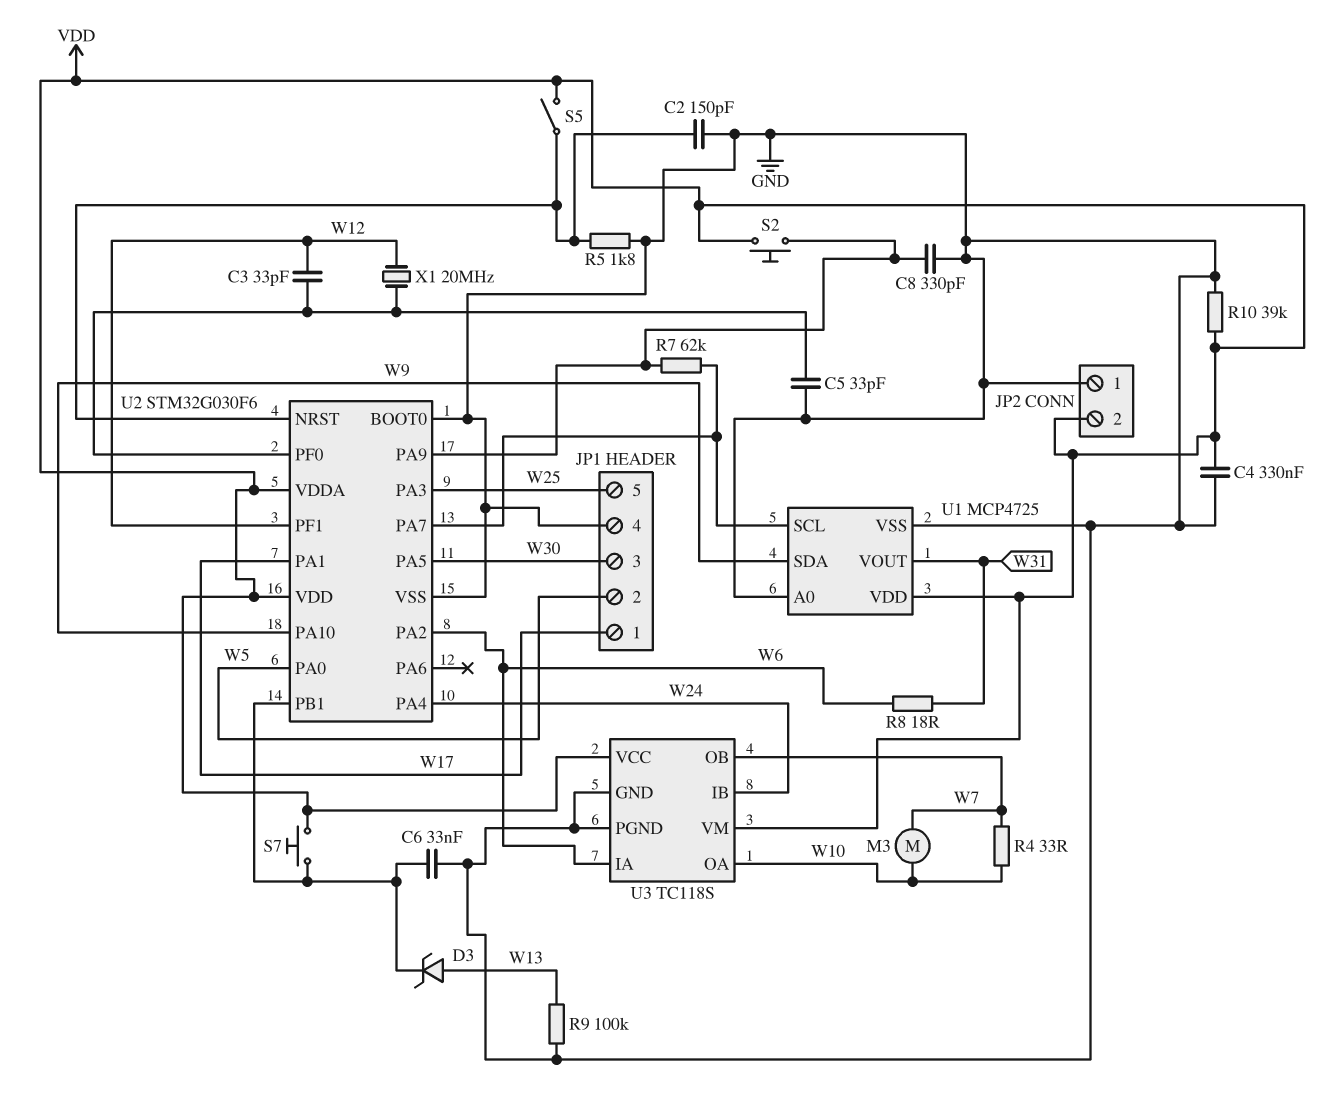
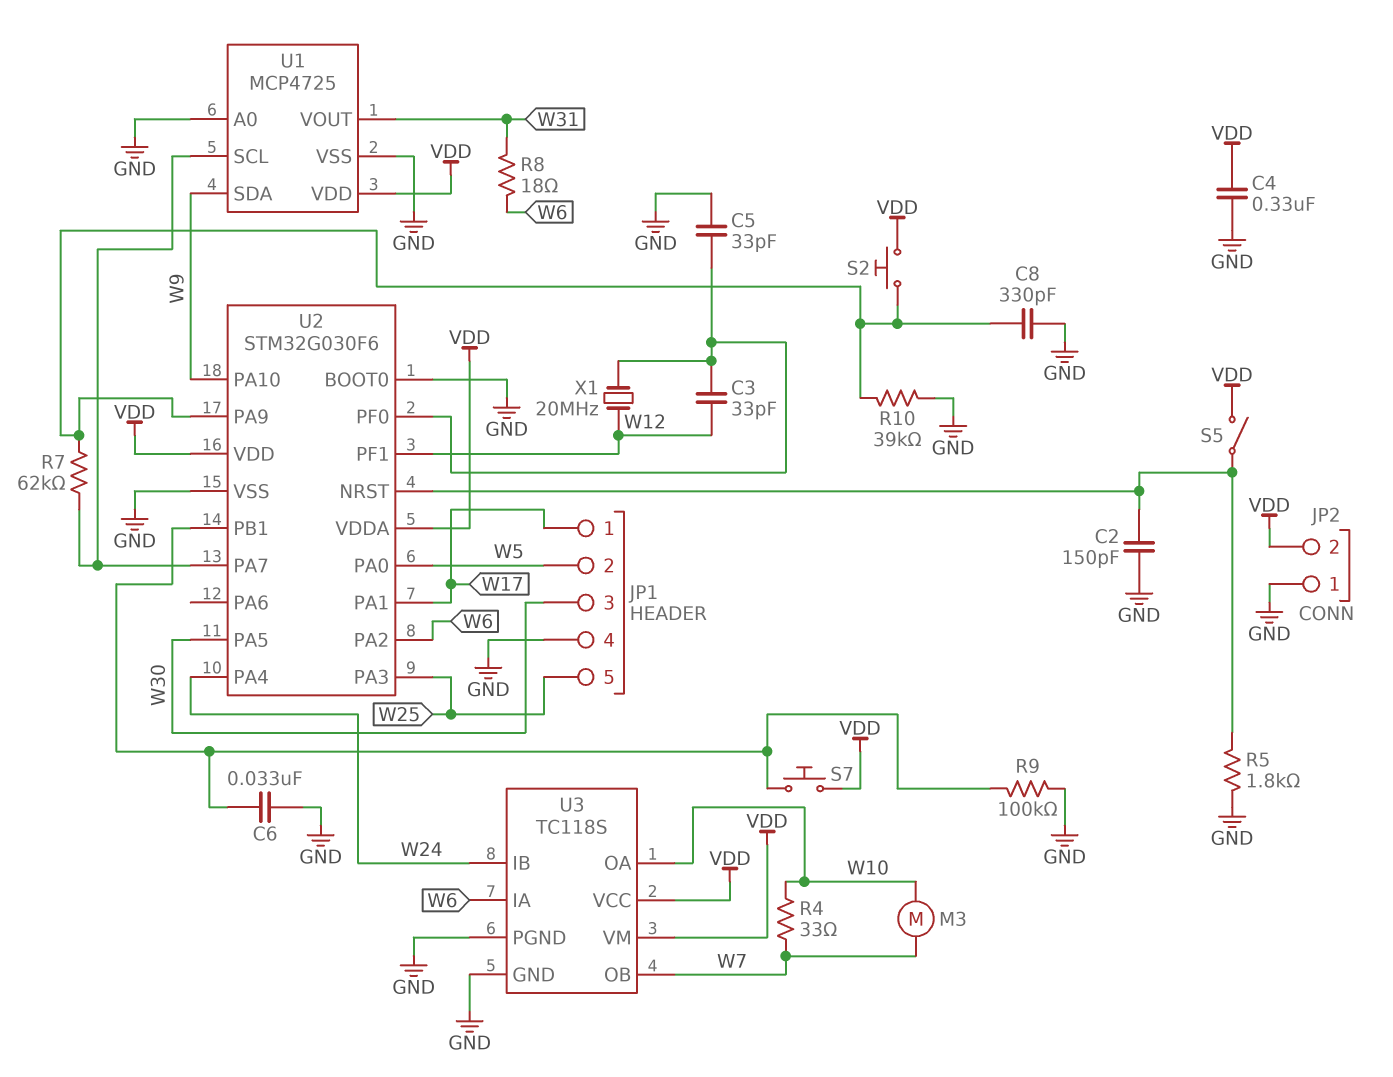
D3: zener (A W13, K U2/PB1) -> none
R9: 100k (GND, W13) -> 100k (GND, U2/PB1)
R10: 39k (GND, VDD) -> 39k (GND, U2/PA9)

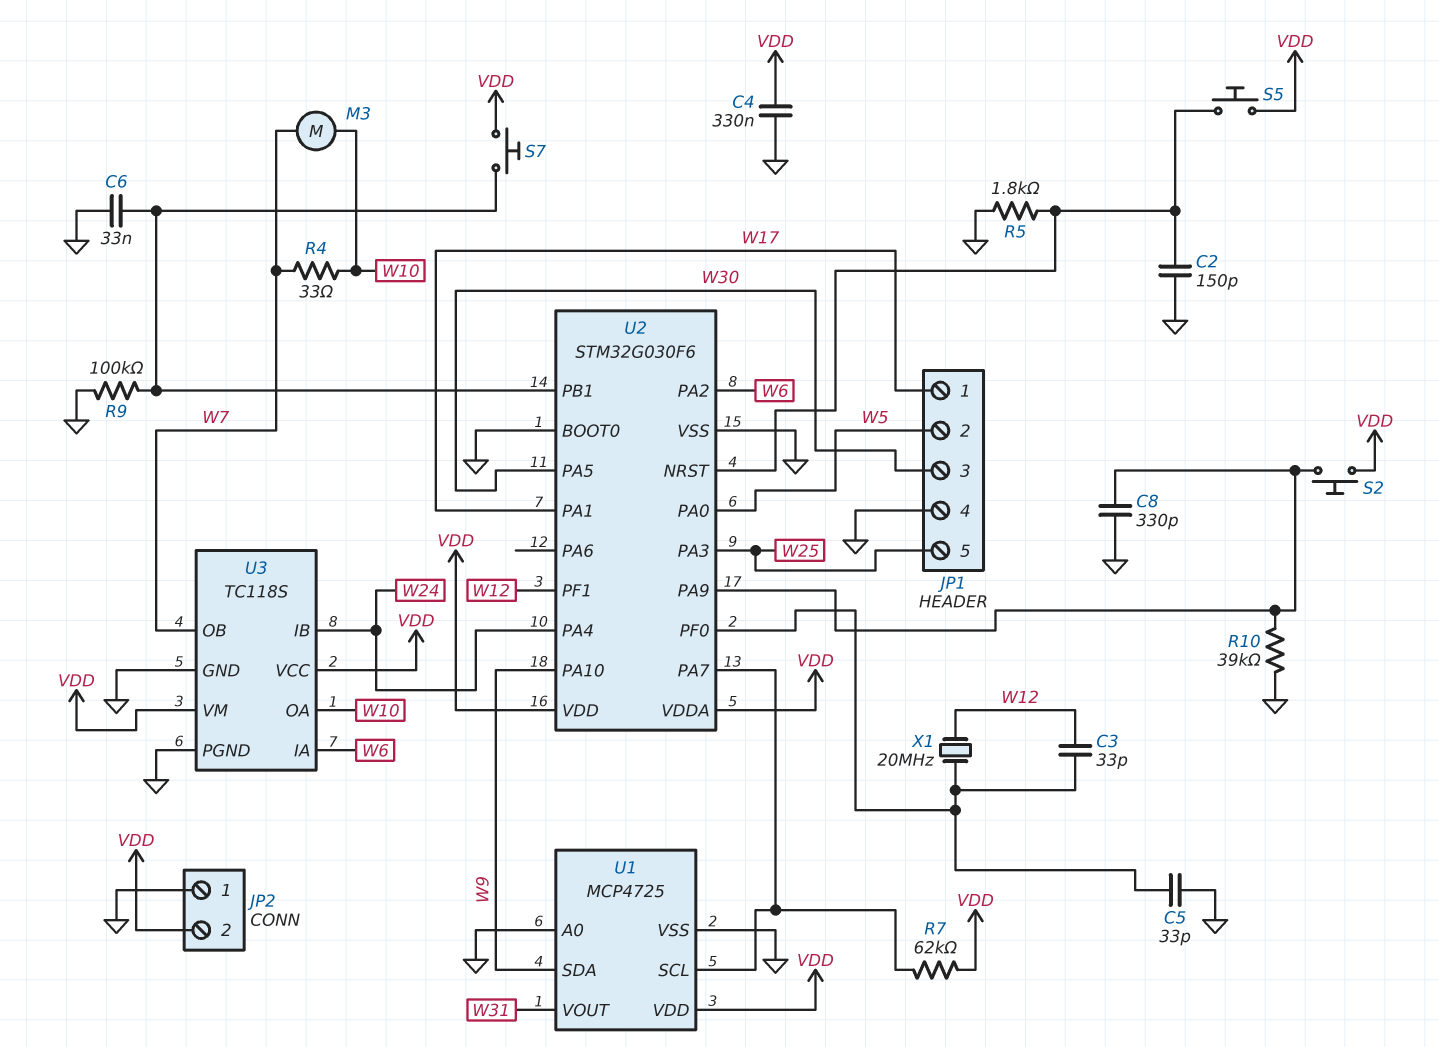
R7: 62k (U1/SCL, U2/PA9) -> 62k (U1/SCL, VDD)
R8: 18 (W6, W31) -> none
S5: switch (U2/NRST, VDD) -> button (U2/NRST, VDD)

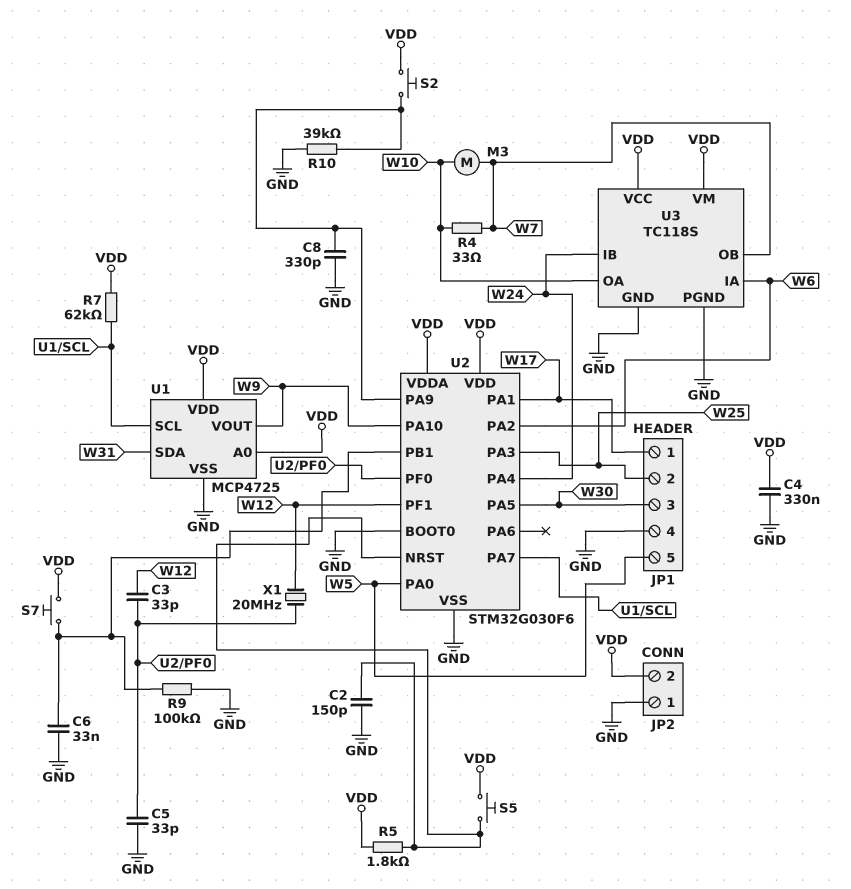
JP1 pin 2: W5 -> W25
JP1 pin 5: W25 -> W5
R5: 1.8k (GND, U2/NRST) -> 1.8k (U2/NRST, VDD)
U1 pin A0: GND -> VDD
U1 pin SDA: W9 -> W31
U1 pin VOUT: W31 -> W9

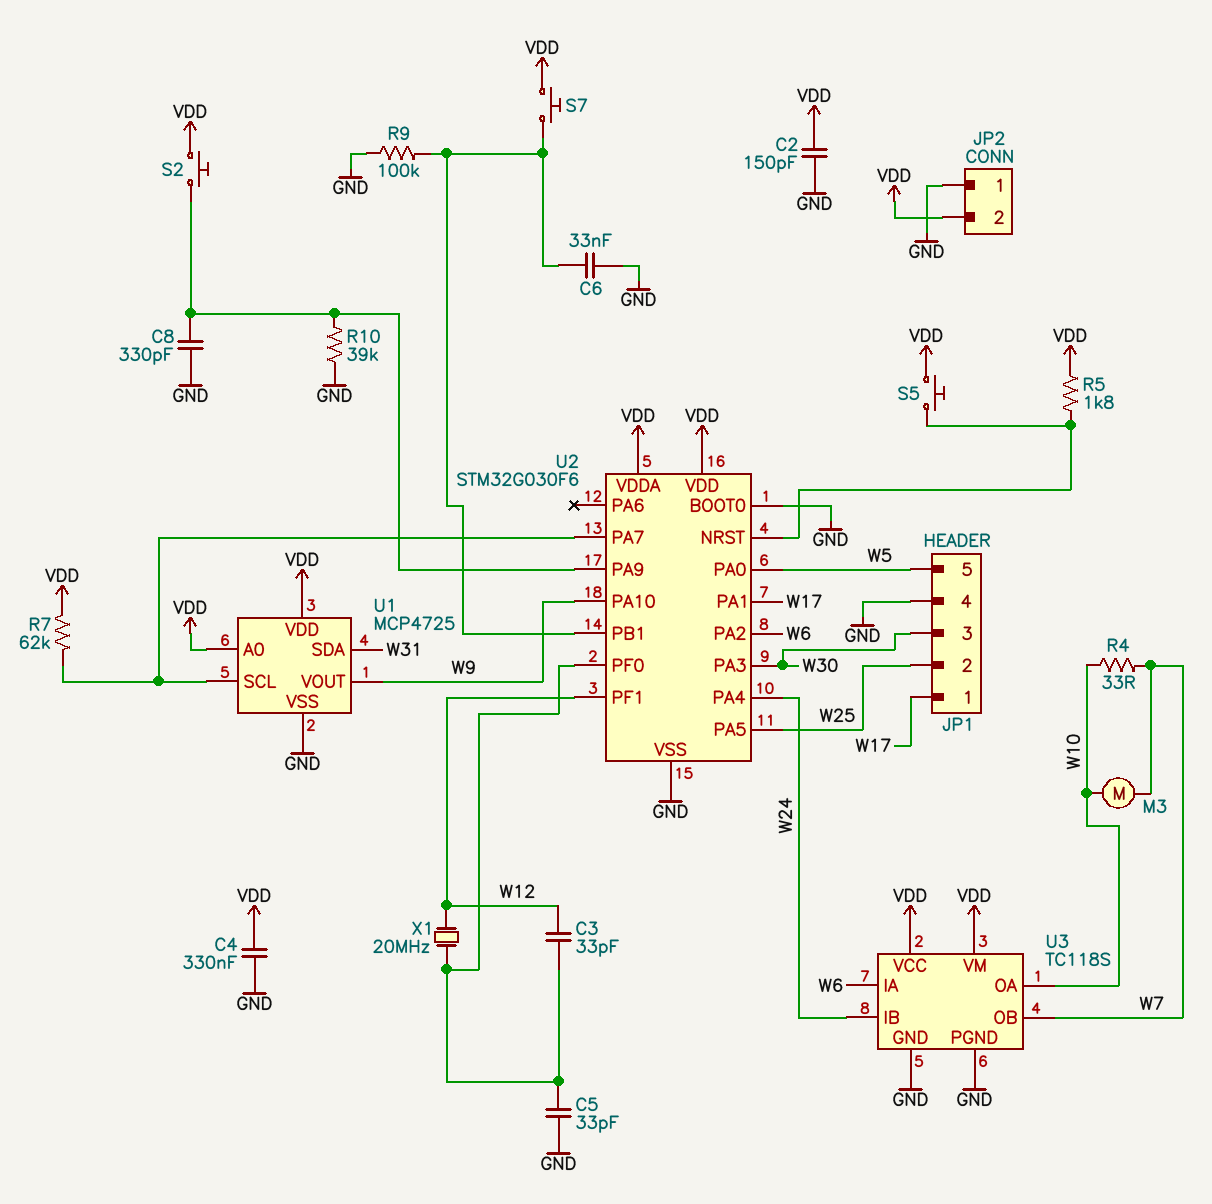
C2: 150pF (GND, U2/NRST) -> 150pF (GND, VDD)
U2 pin PA3: W25 -> W30
U2 pin PA5: W30 -> W25

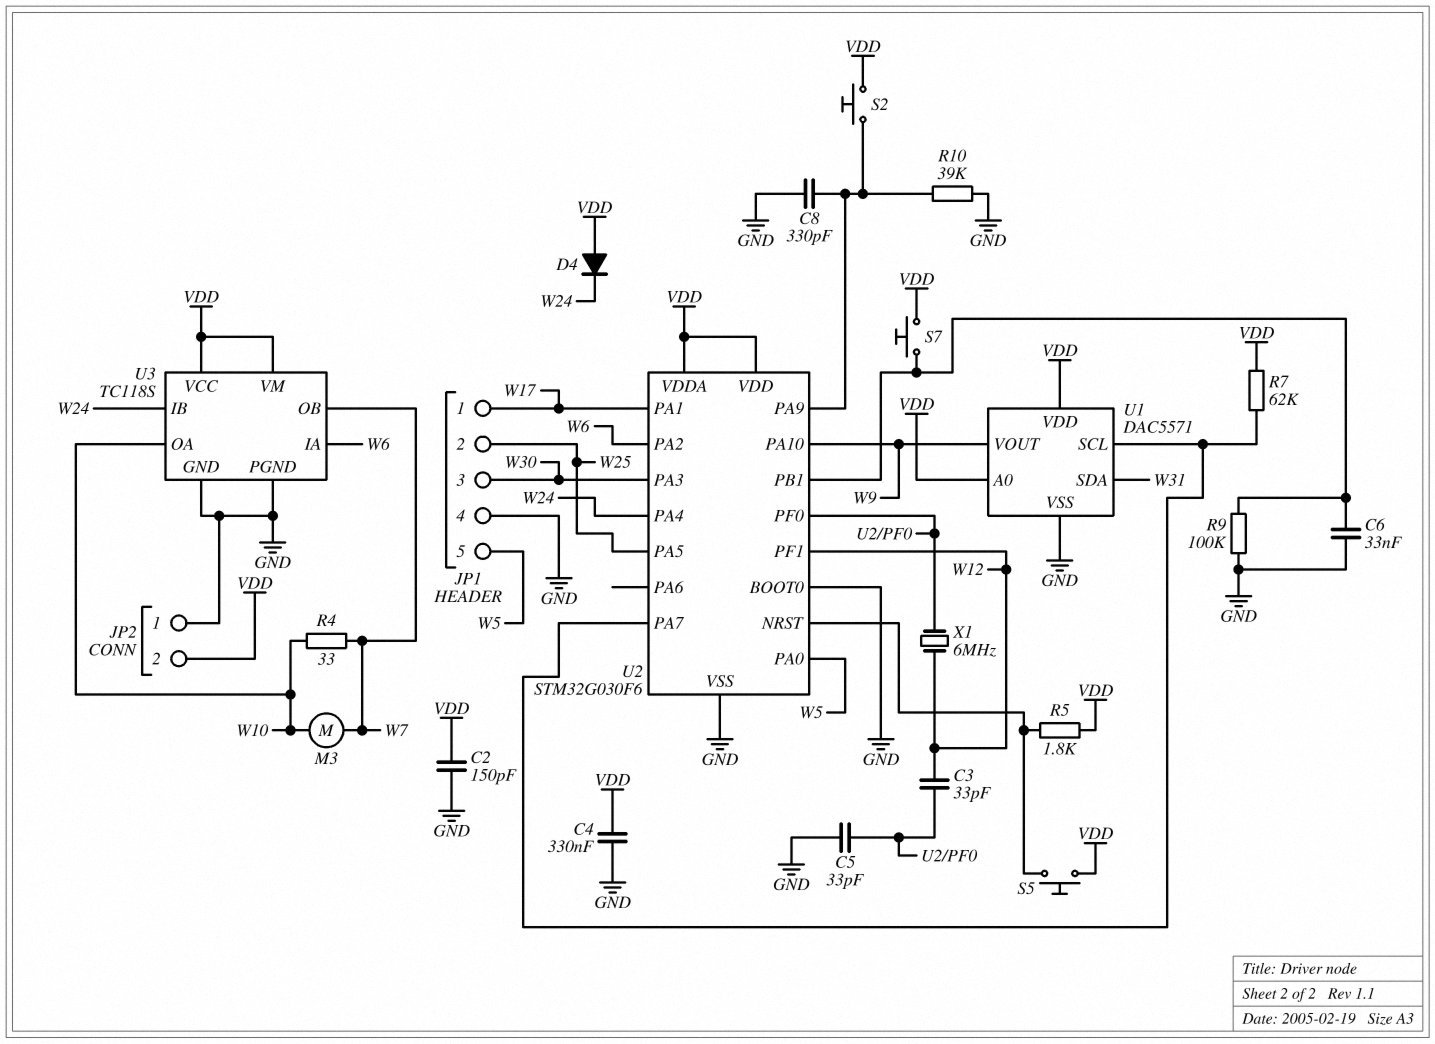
D4: none -> diode (A VDD, K W24)
U1: MCP4725 -> DAC5571
X1: 20MHz (U2/PF0, W12) -> 6MHz (U2/PF0, W12)

